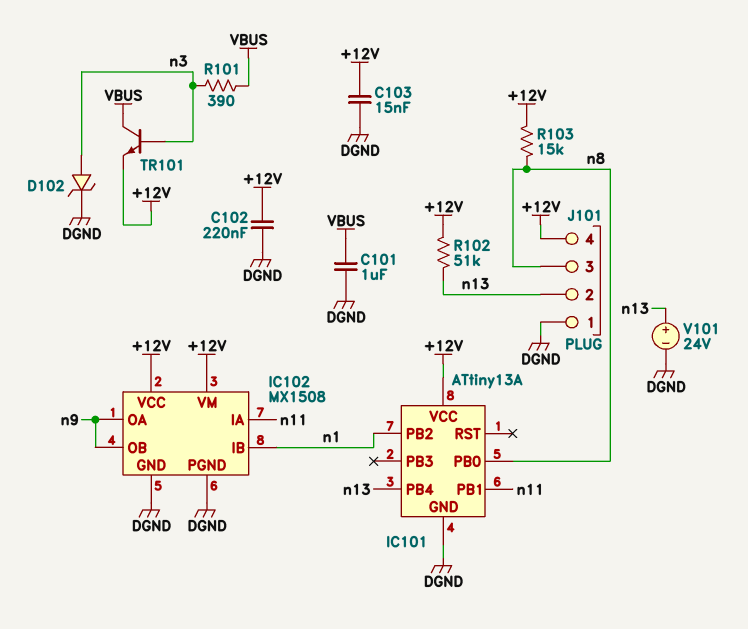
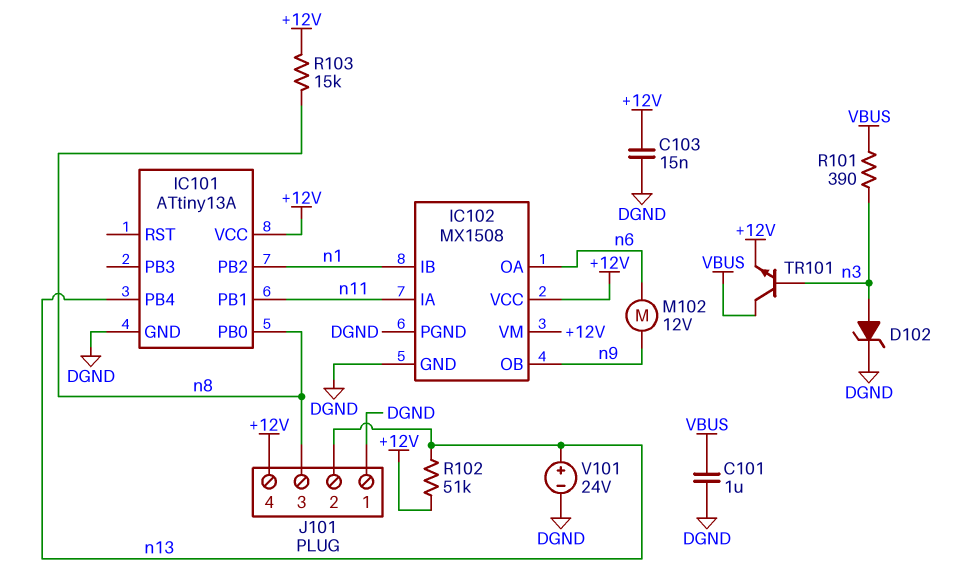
C102: 220nF (+12V, DGND) -> none
IC102 pin OA: n9 -> n6
M102: none -> motor 12V (n6, n9)

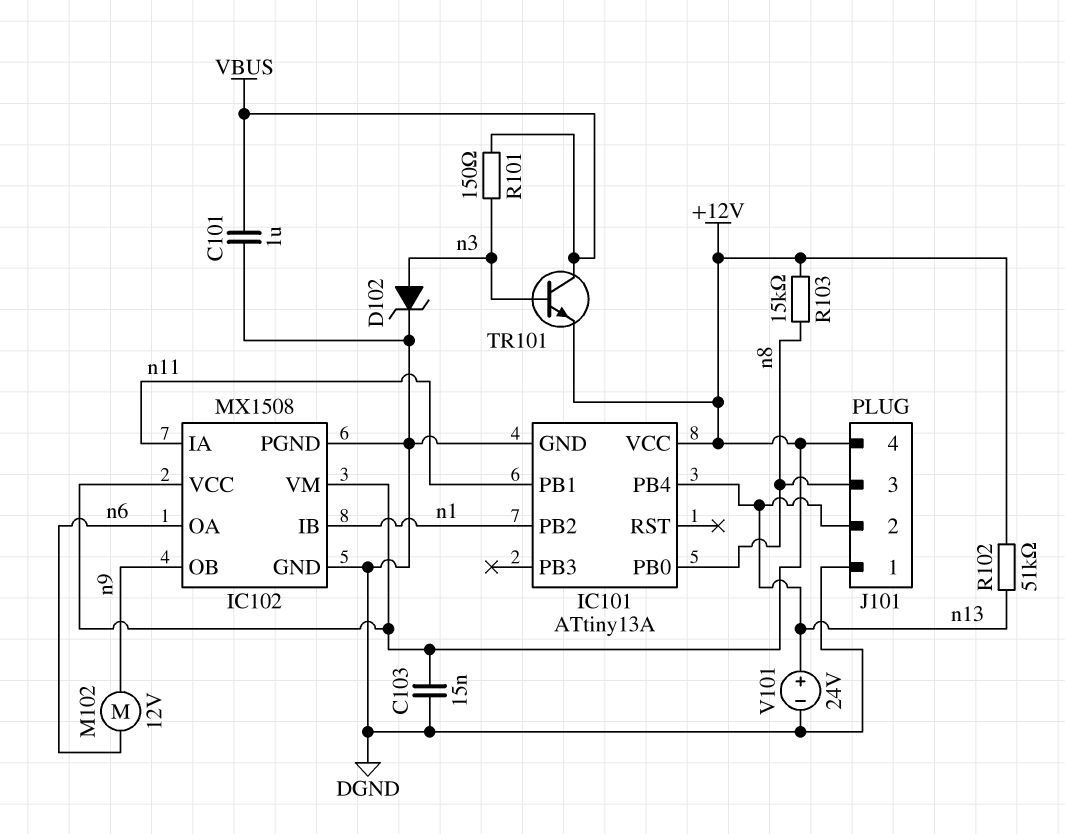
R101: 390 (VBUS, n3) -> 150 (VBUS, n3)

